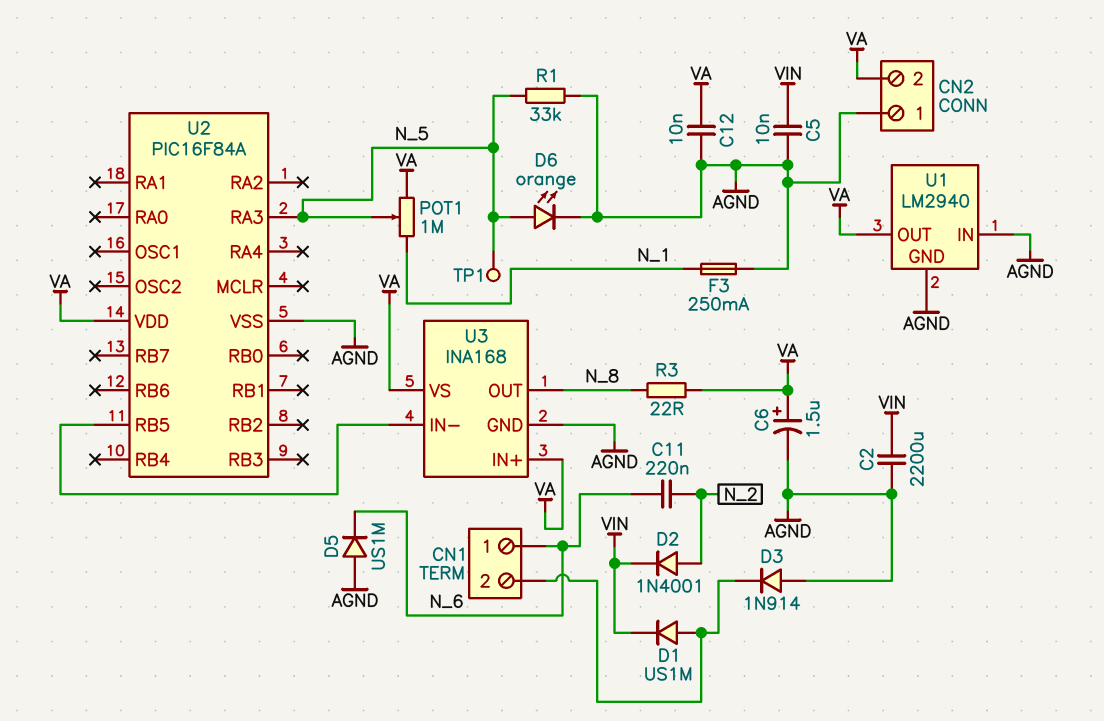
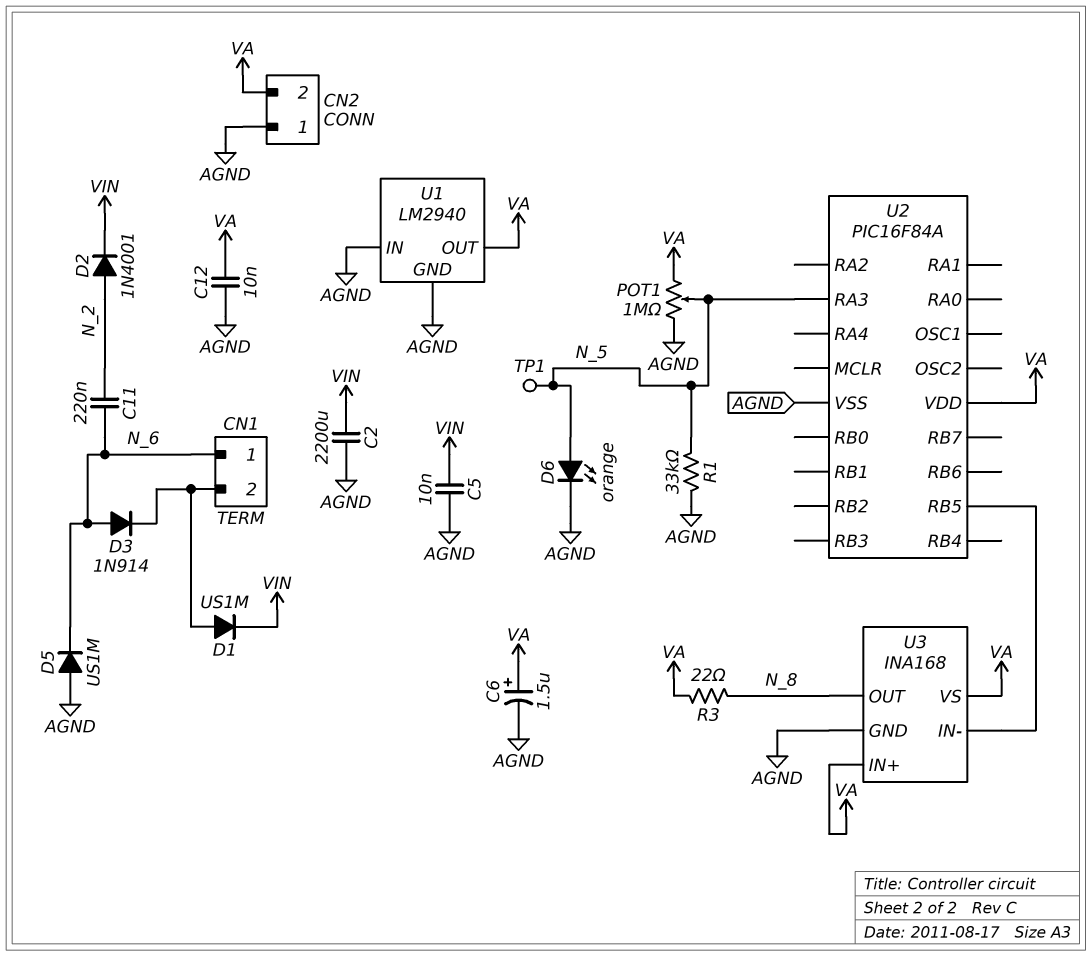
D3: diode 1N914 (A AGND, K CN1/2) -> diode 1N914 (A N_6, K CN1/2)
F3: 250mA (AGND, N_1) -> none
POT1: 1M (N_1, VA, wiper N_5) -> 1M (AGND, VA, wiper N_5)

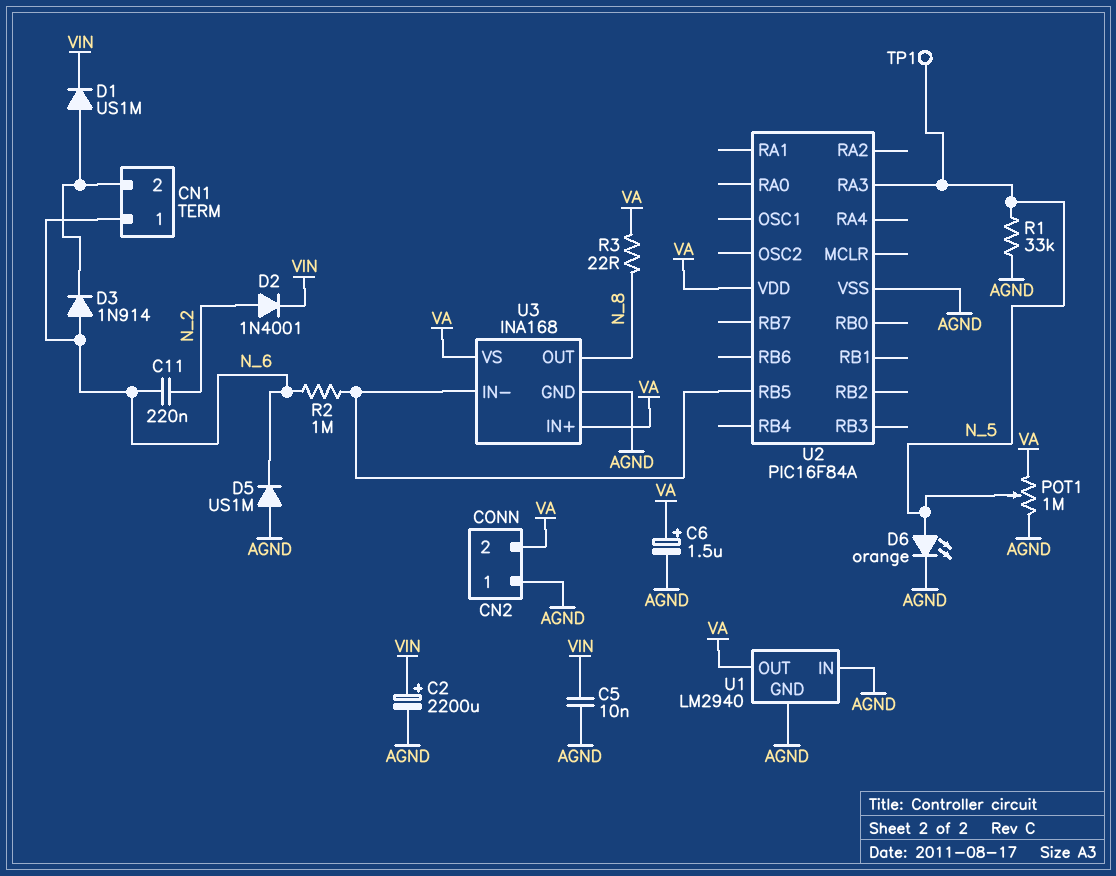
C2: 2200uF (AGND, VIN) -> 2200uF (plus VIN, minus AGND)
C12: 10nF (AGND, VA) -> none
R2: none -> 1M (N_6, U2/RB5)

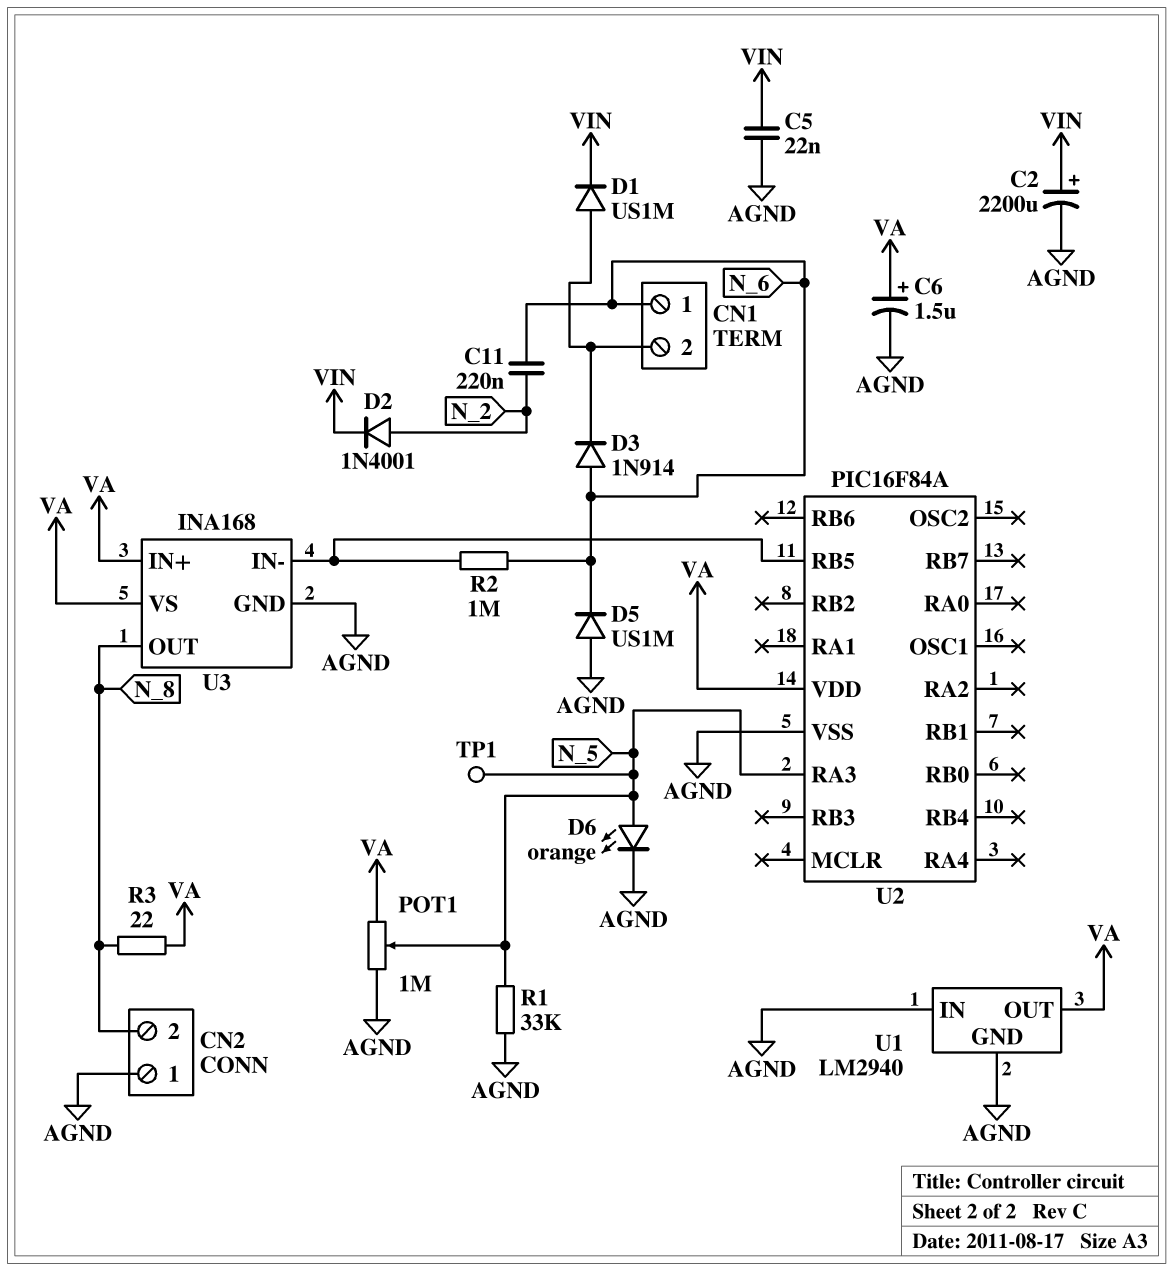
C5: 10nF (AGND, VIN) -> 22nF (AGND, VIN)
CN2 pin 2: VA -> N_8

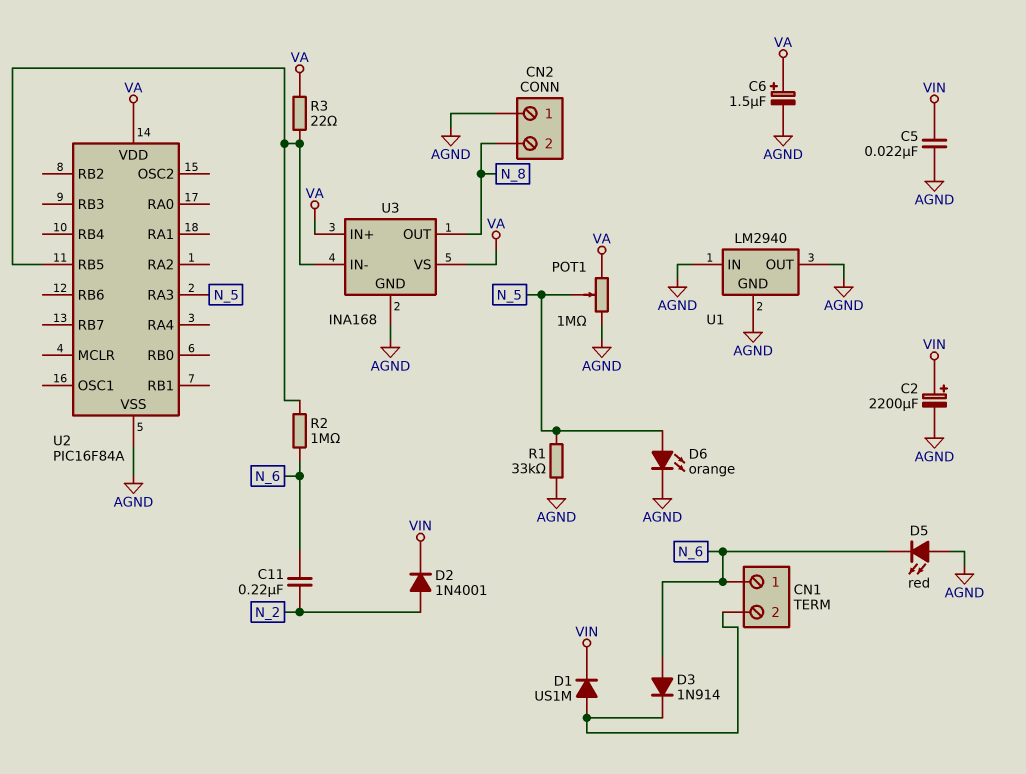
D5: diode US1M (A AGND, K N_6) -> LED red (A AGND, K N_6)
R3: 22 (N_8, VA) -> 22 (U2/RB5, VA)
TP1: test point (N_5) -> none
U1 pin OUT: VA -> AGND

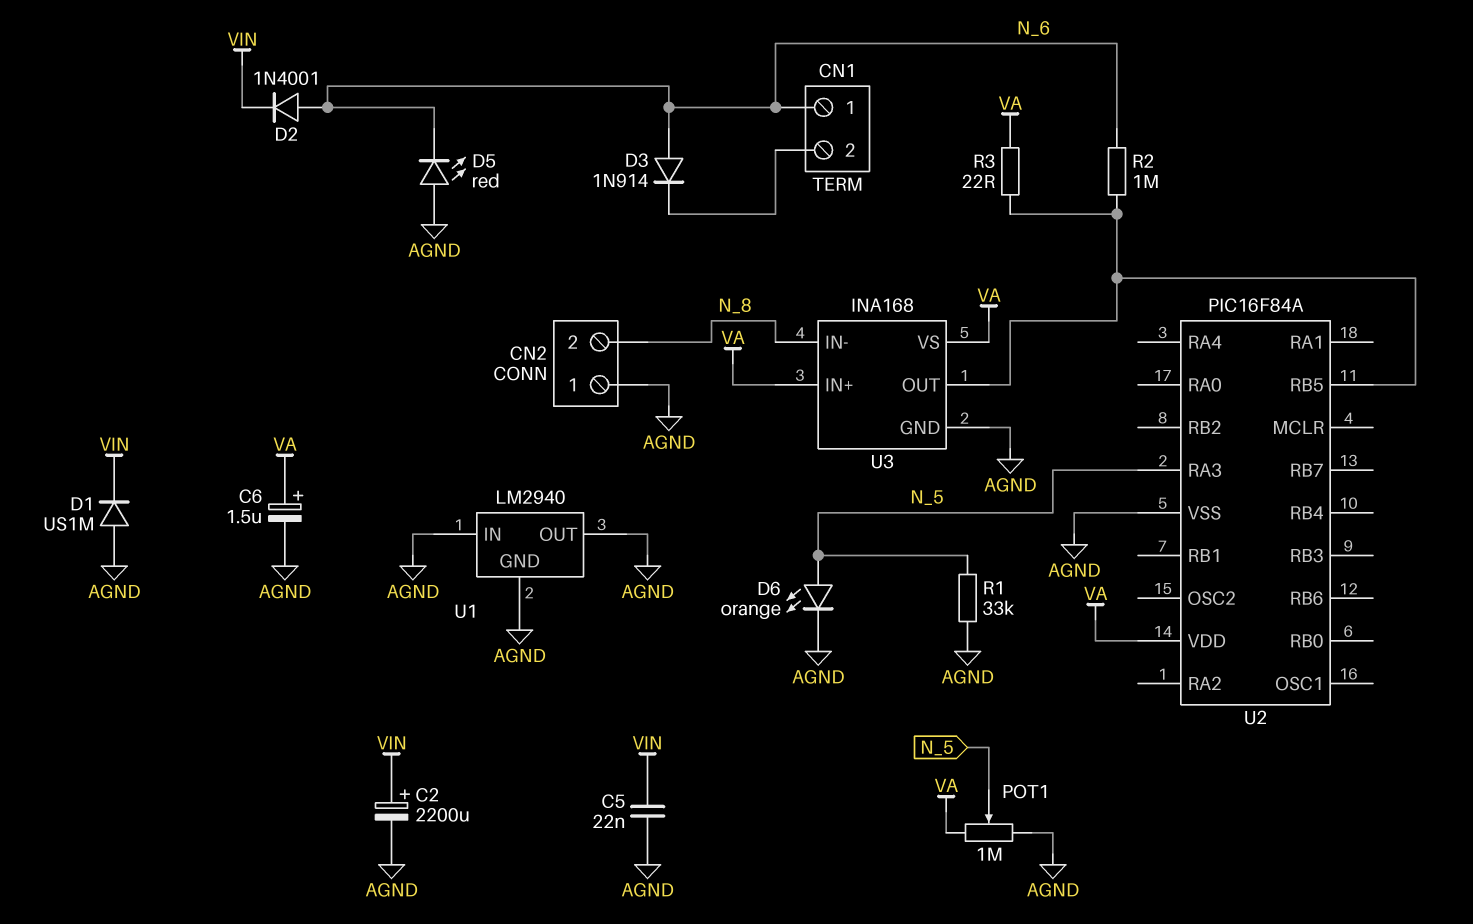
C11: 220nF (N_2, N_6) -> none
D1: diode US1M (A CN1/2, K VIN) -> diode US1M (A AGND, K VIN)
D2: diode 1N4001 (A N_2, K VIN) -> diode 1N4001 (A N_6, K VIN)
U3 pin IN-: U2/RB5 -> N_8
U3 pin OUT: N_8 -> U2/RB5

